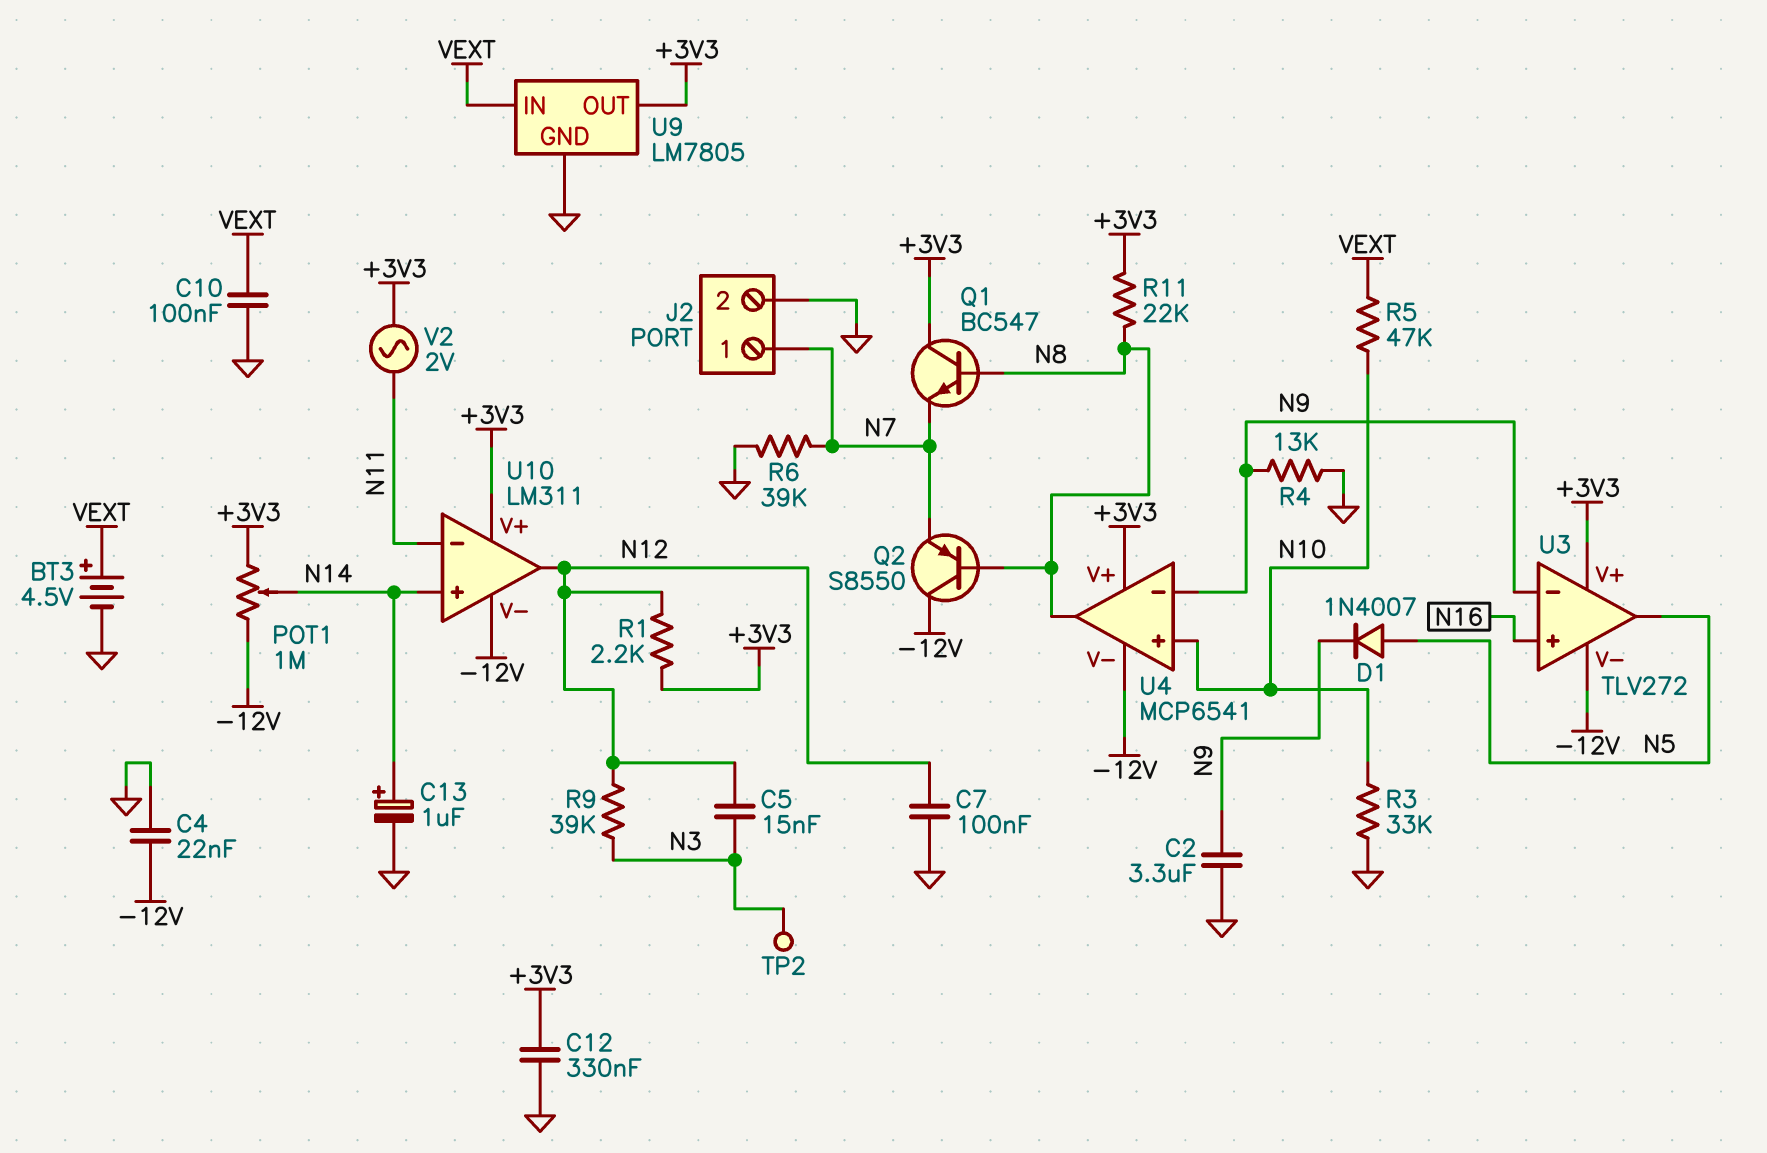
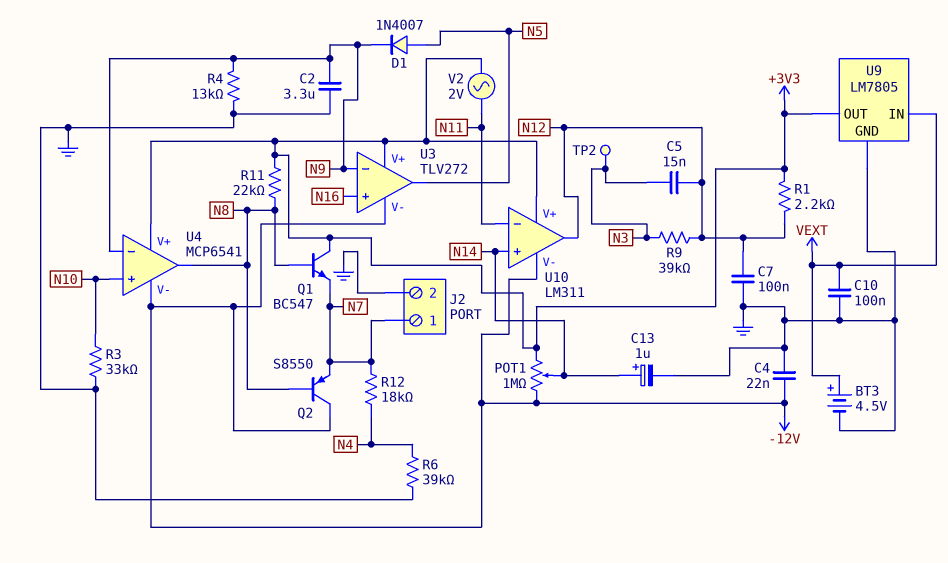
C12: 330nF (+3V3, GND) -> none
R5: 47k (N10, VEXT) -> none
R6: 39k (GND, N7) -> 39k (GND, N4)
R12: none -> 18k (N4, N7)

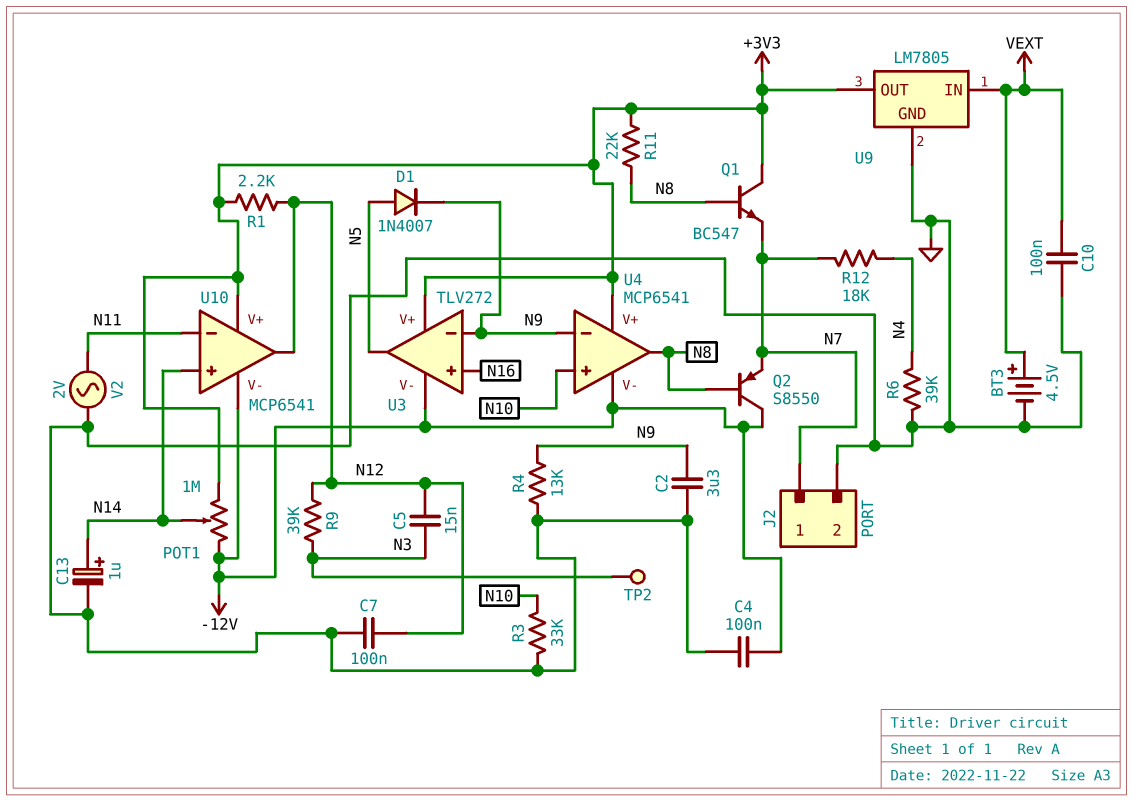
C4: 22nF (-12V, GND) -> 100nF (-12V, GND)
U10: LM311 -> MCP6541
V2: AC 2V (+3V3, N11) -> AC 2V (GND, N11)

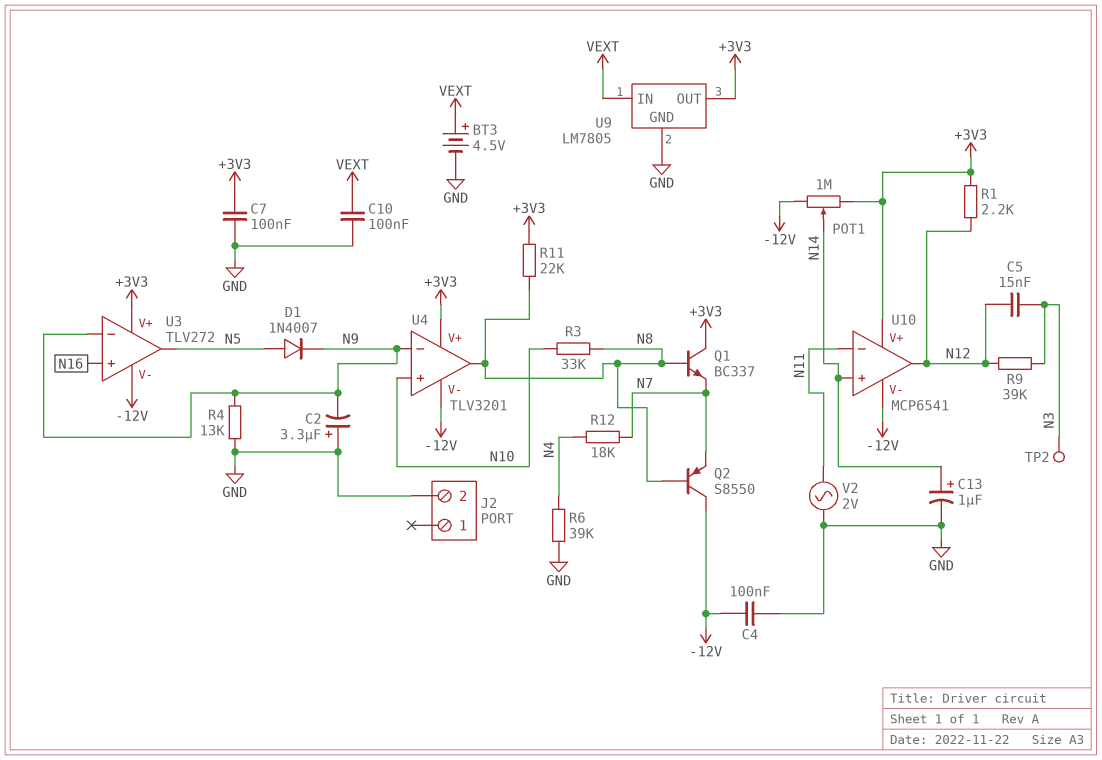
C2: 3.3uF (GND, N9) -> 3.3uF (plus GND, minus N9)
C7: 100nF (GND, N12) -> 100nF (+3V3, GND)
J2 pin 1: N7 -> none
Q1: NPN BC547 (B N8, C +3V3, E N7) -> NPN BC337 (B N8, C +3V3, E N7)
R3: 33k (GND, N10) -> 33k (N8, N10)
U4: MCP6541 -> TLV3201

